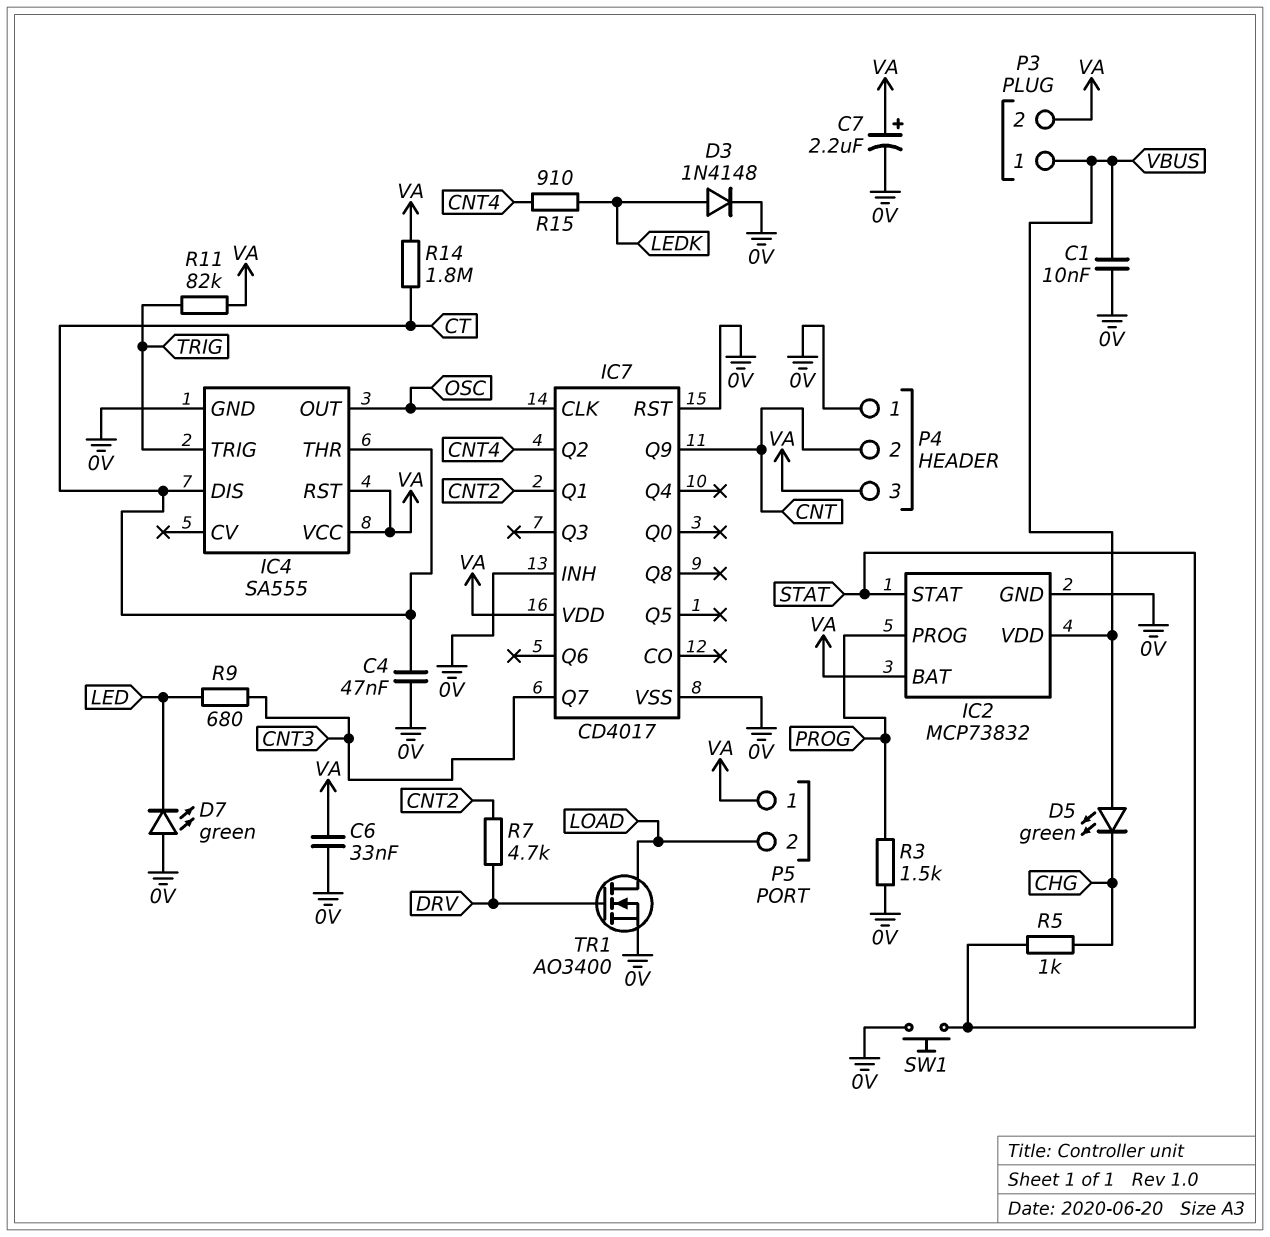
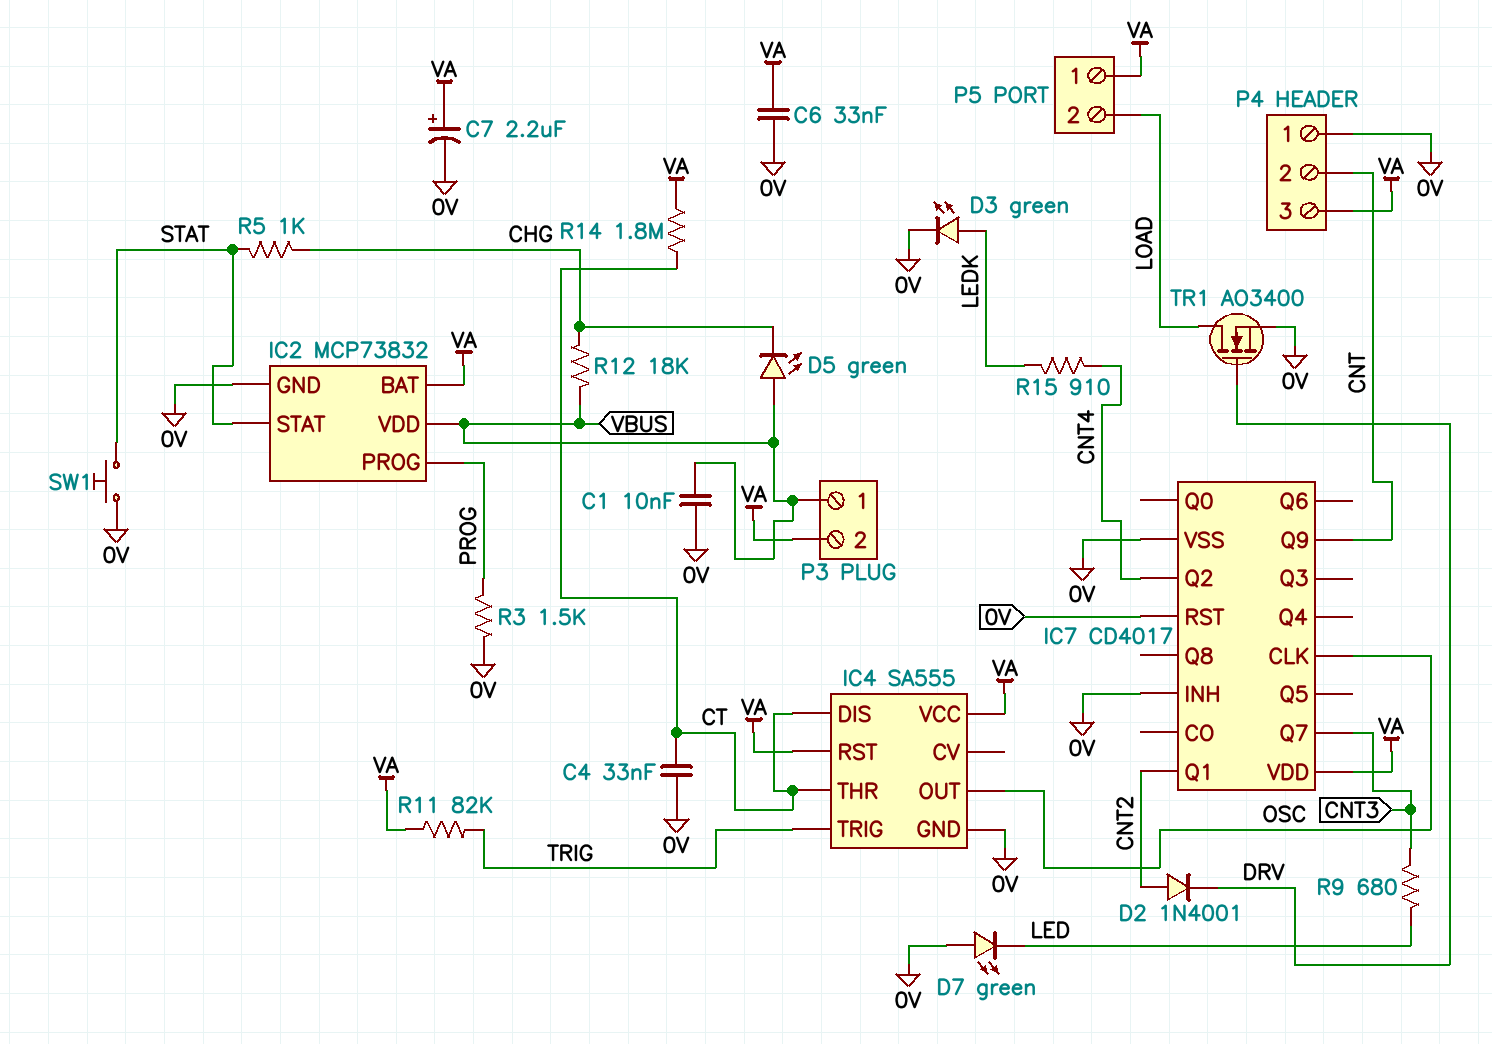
C4: 47nF (0V, CT) -> 33nF (0V, CT)
D2: none -> diode 1N4001 (A CNT2, K DRV)
D3: diode 1N4148 (A LEDK, K 0V) -> LED green (A LEDK, K 0V)
R7: 4.7k (CNT2, DRV) -> none
R12: none -> 18k (CHG, VBUS)

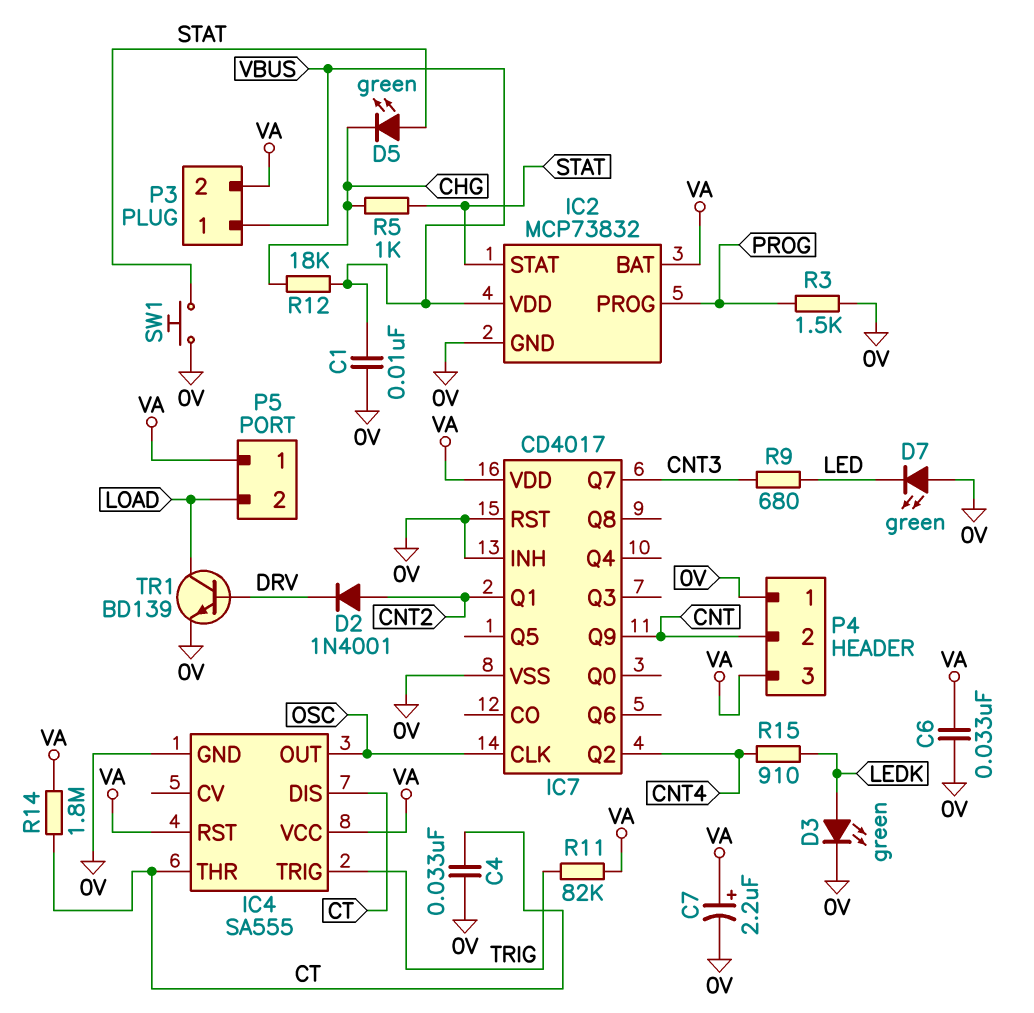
D5: LED green (A VBUS, K CHG) -> LED green (A STAT, K CHG)
TR1: NMOS AO3400 (G DRV, D LOAD, S 0V) -> NPN BD139 (B DRV, C LOAD, E 0V)

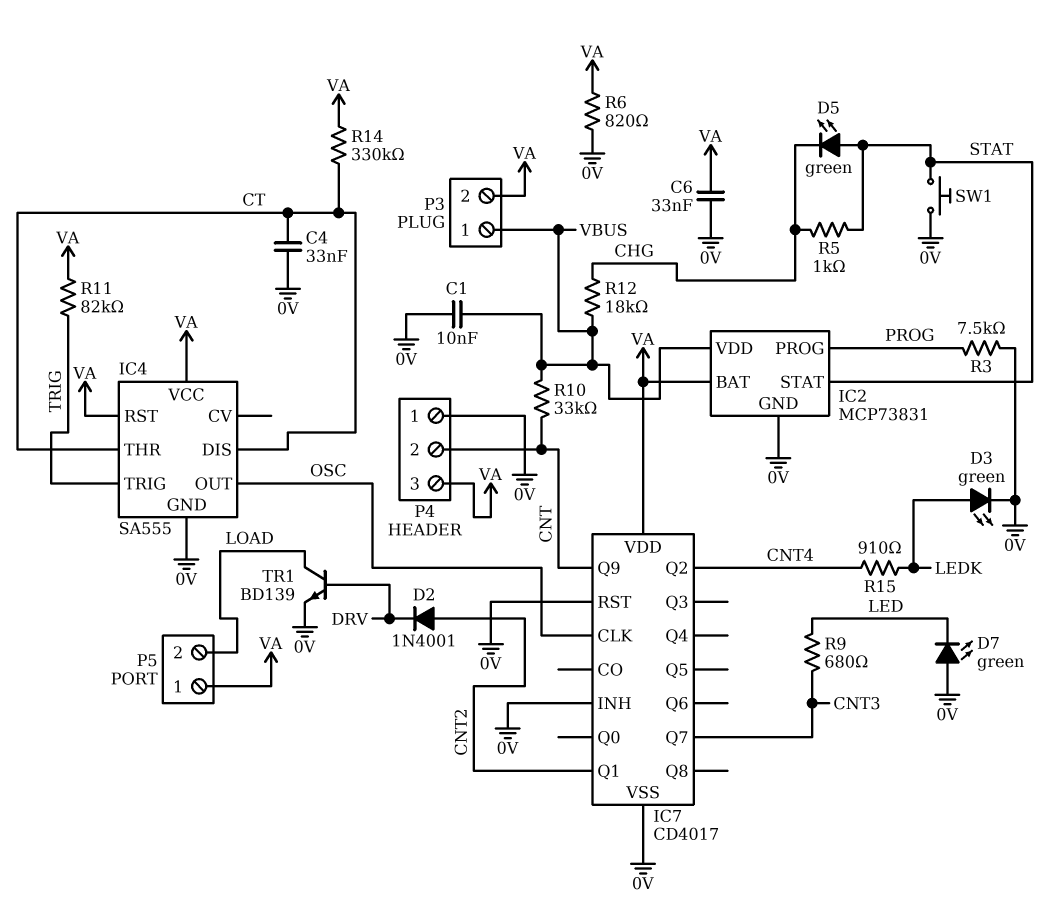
C7: 2.2uF (plus VA, minus 0V) -> none
IC2: MCP73832 -> MCP73831
R3: 1.5k (0V, PROG) -> 7.5k (0V, PROG)
R6: none -> 820 (0V, VA)
R10: none -> 33k (CNT, VBUS)
R14: 1.8M (CT, VA) -> 330k (CT, VA)

